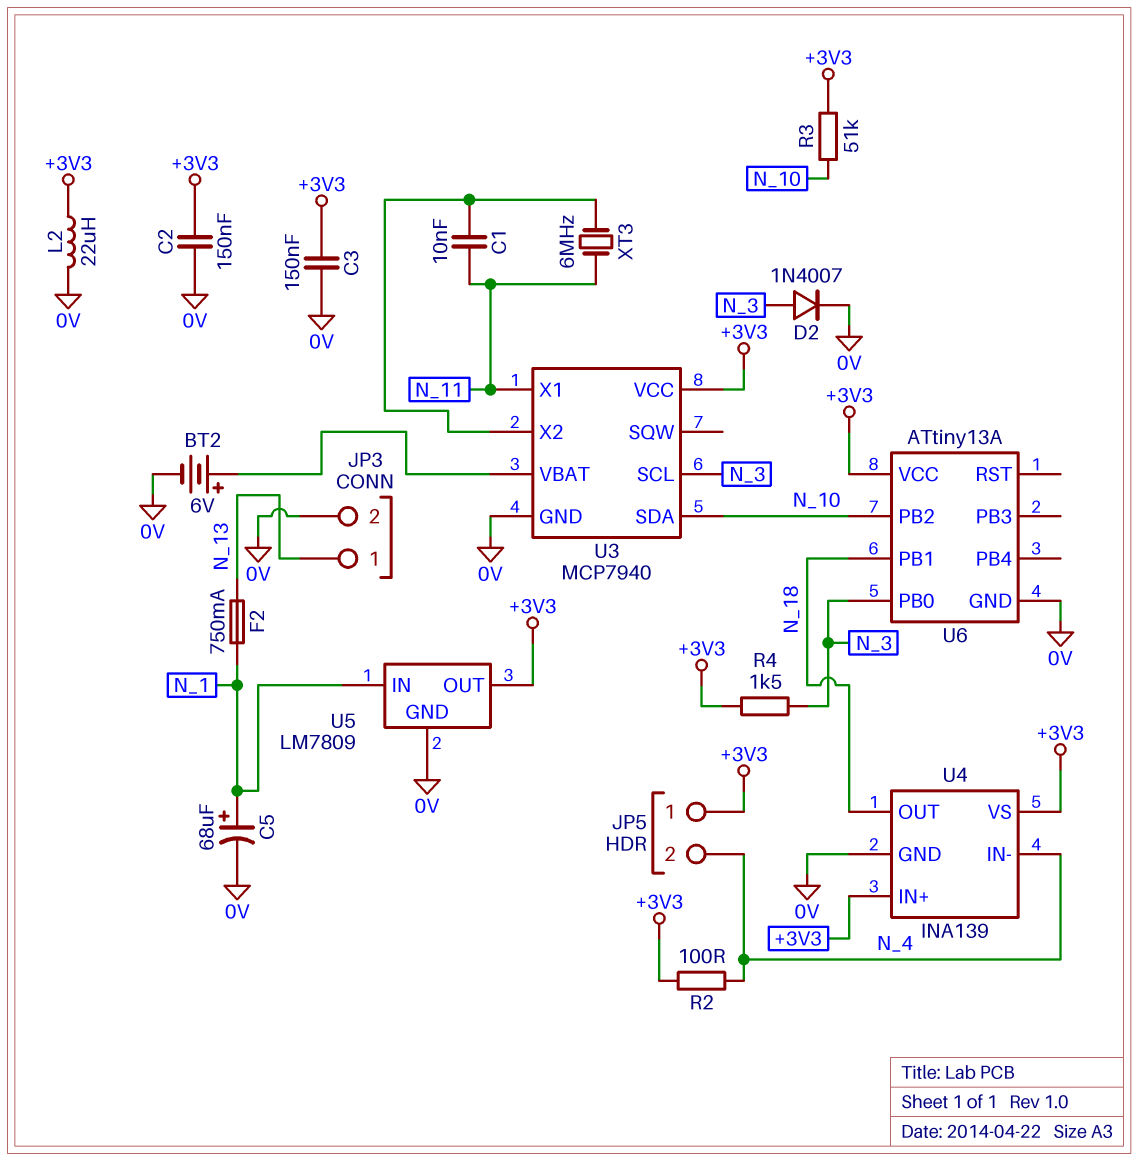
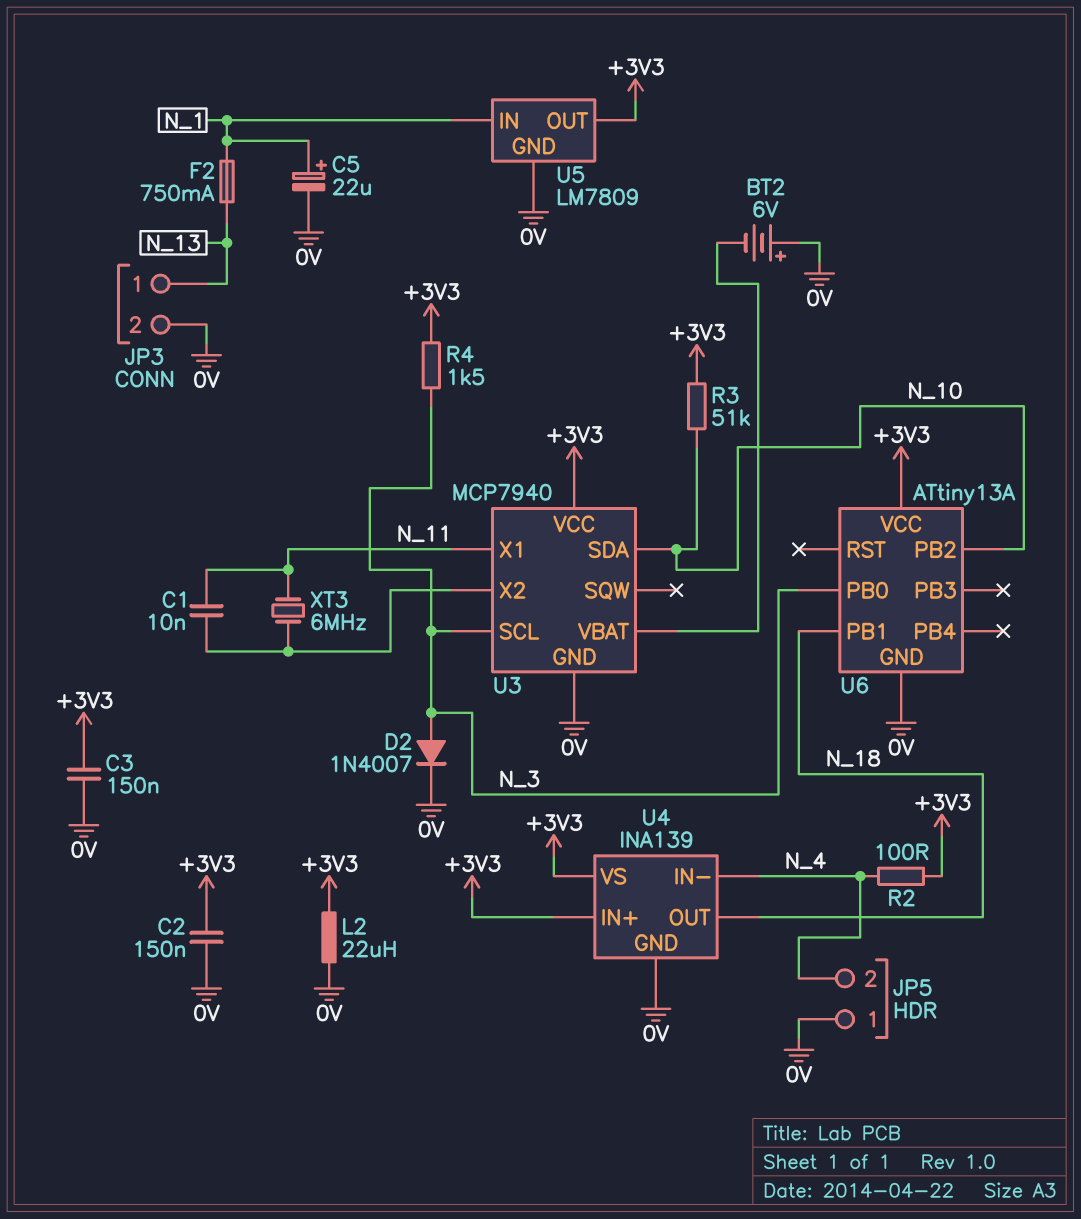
BT2: 6V (plus U3/VBAT, minus 0V) -> 6V (plus 0V, minus U3/VBAT)
C5: 68uF (plus N_1, minus 0V) -> 22uF (plus N_1, minus 0V)
JP5 pin 1: +3V3 -> 0V

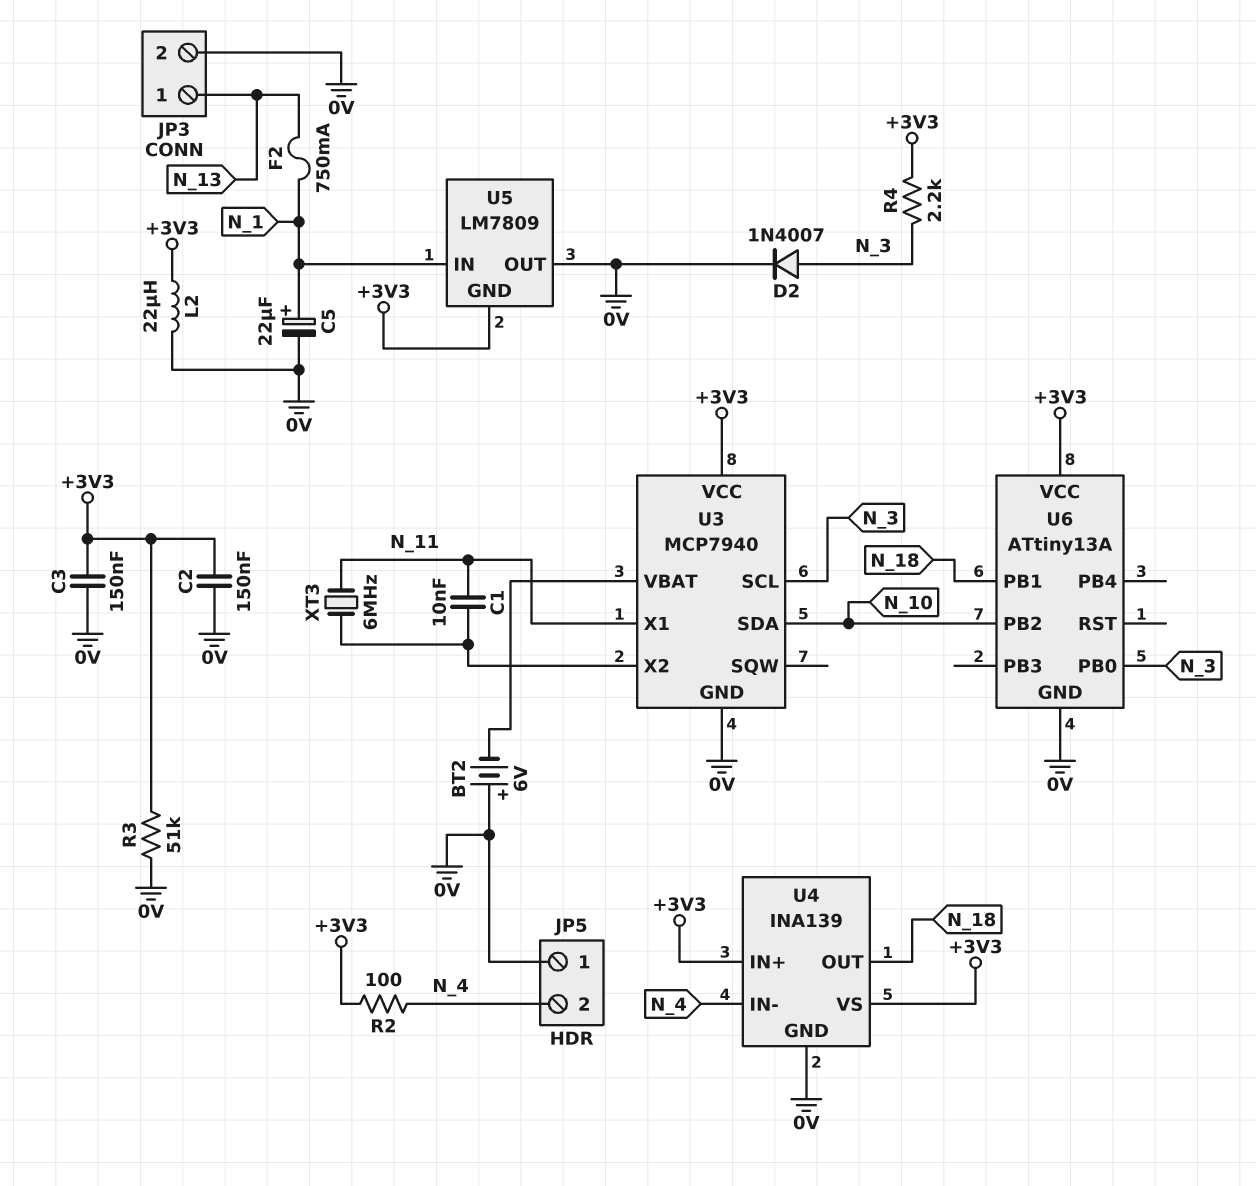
R3: 51k (+3V3, N_10) -> 51k (+3V3, 0V)
R4: 1.5k (+3V3, N_3) -> 2.2k (+3V3, N_3)
U5 pin GND: 0V -> +3V3
U5 pin OUT: +3V3 -> 0V

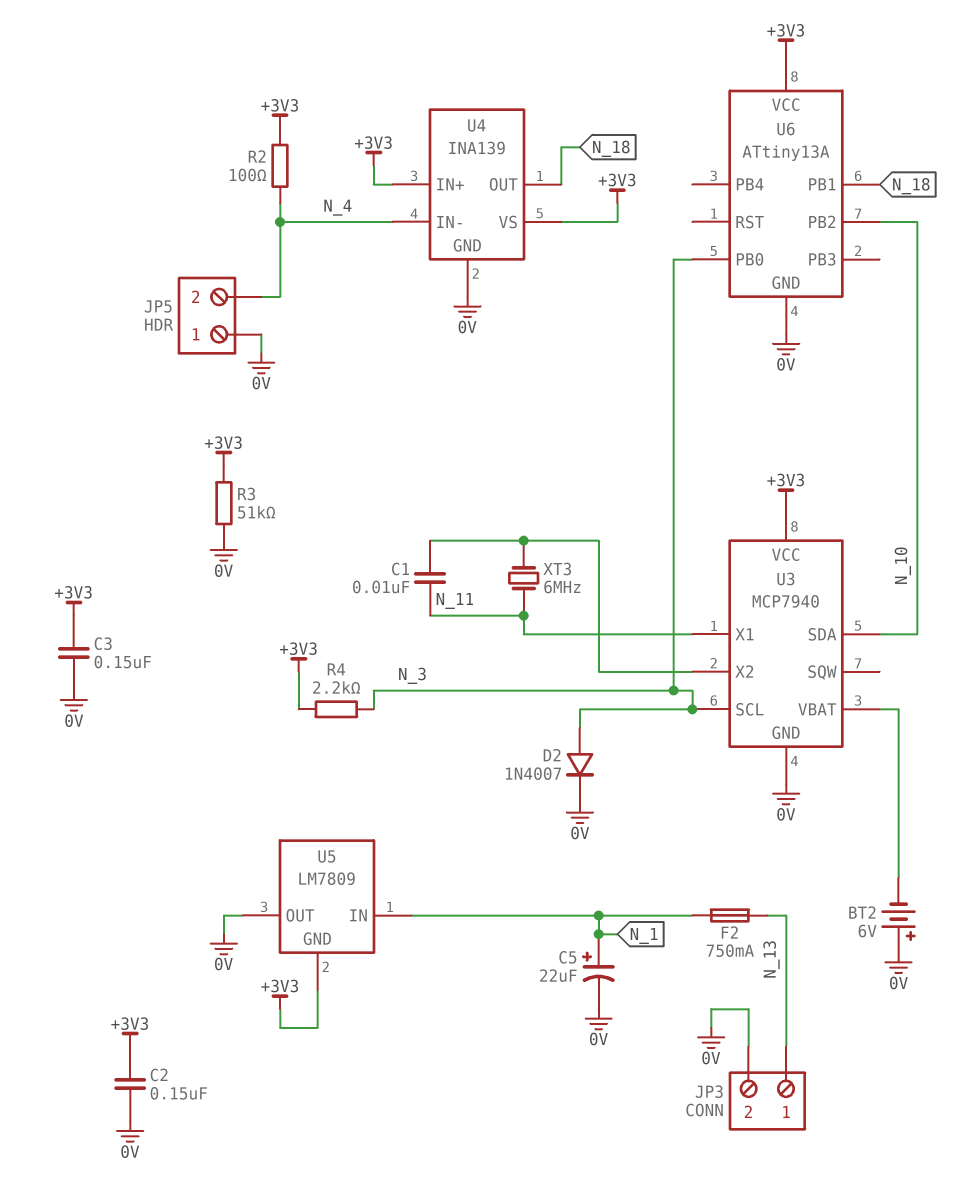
L2: 22uH (+3V3, 0V) -> none

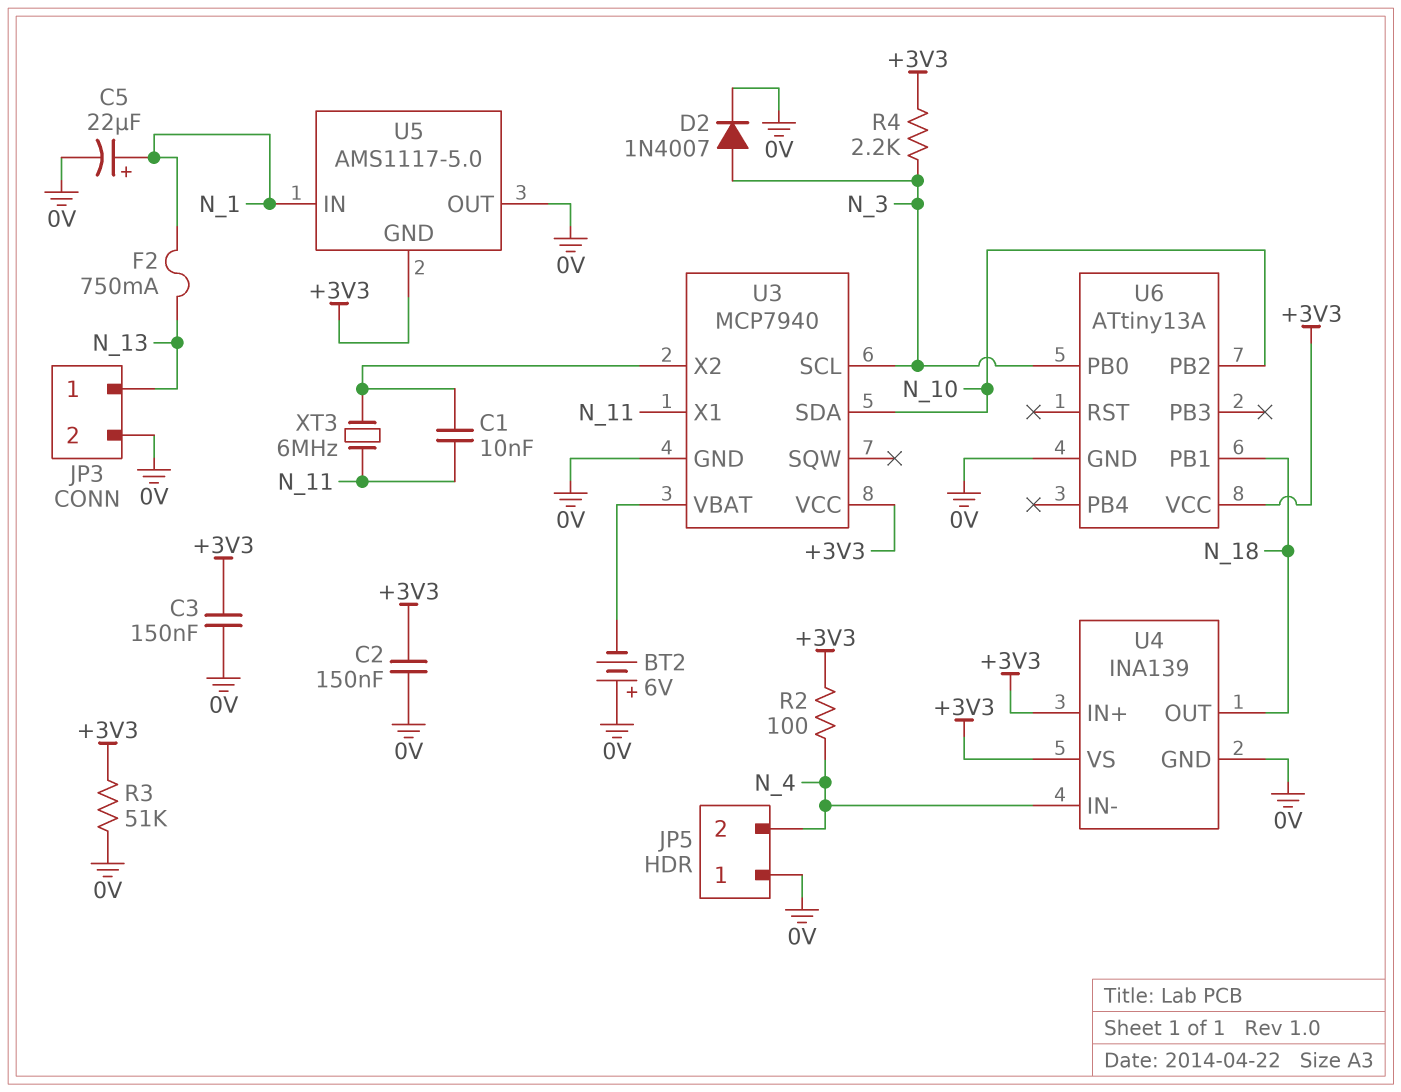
U5: LM7809 -> AMS1117-5.0

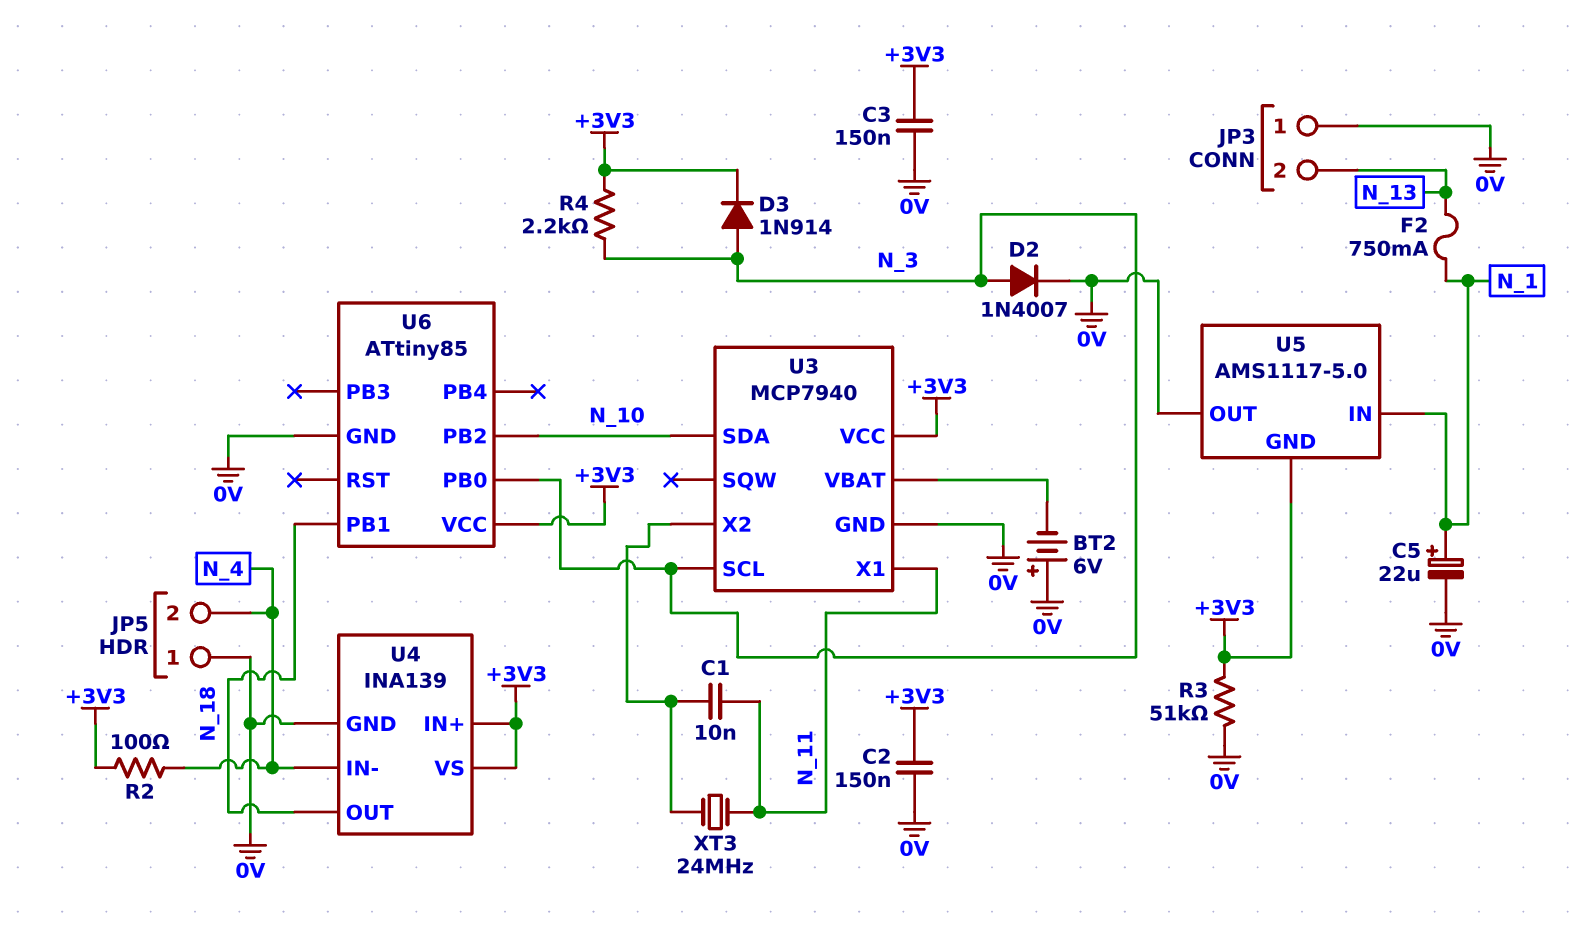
D3: none -> diode 1N914 (A N_3, K +3V3)
JP3 pin 1: N_13 -> 0V
JP3 pin 2: 0V -> N_13
U6: ATtiny13A -> ATtiny85
XT3: 6MHz (N_11, U3/X2) -> 24MHz (N_11, U3/X2)

